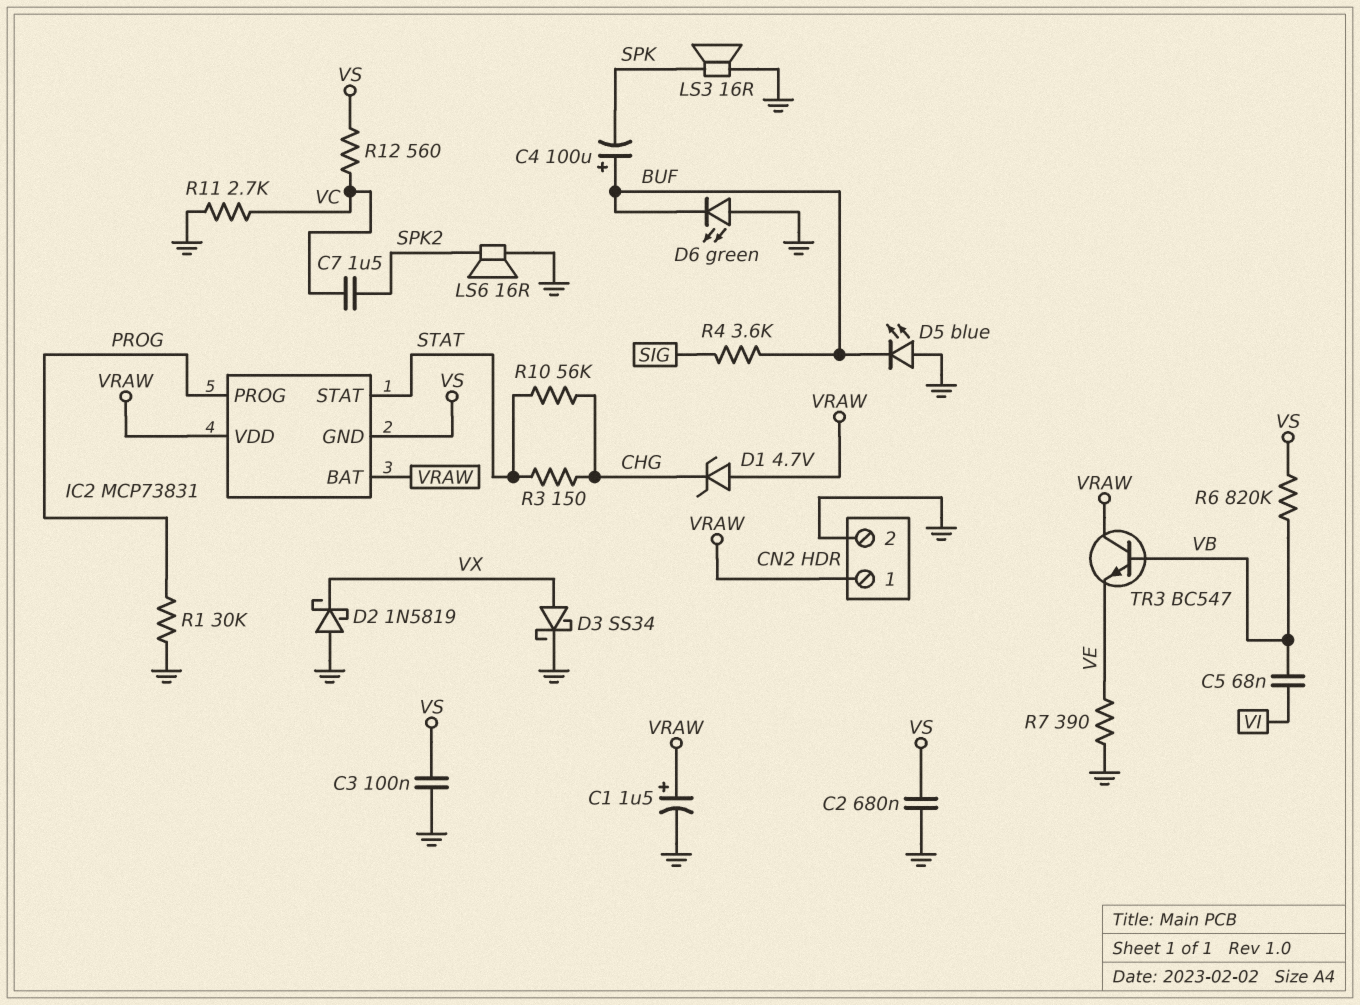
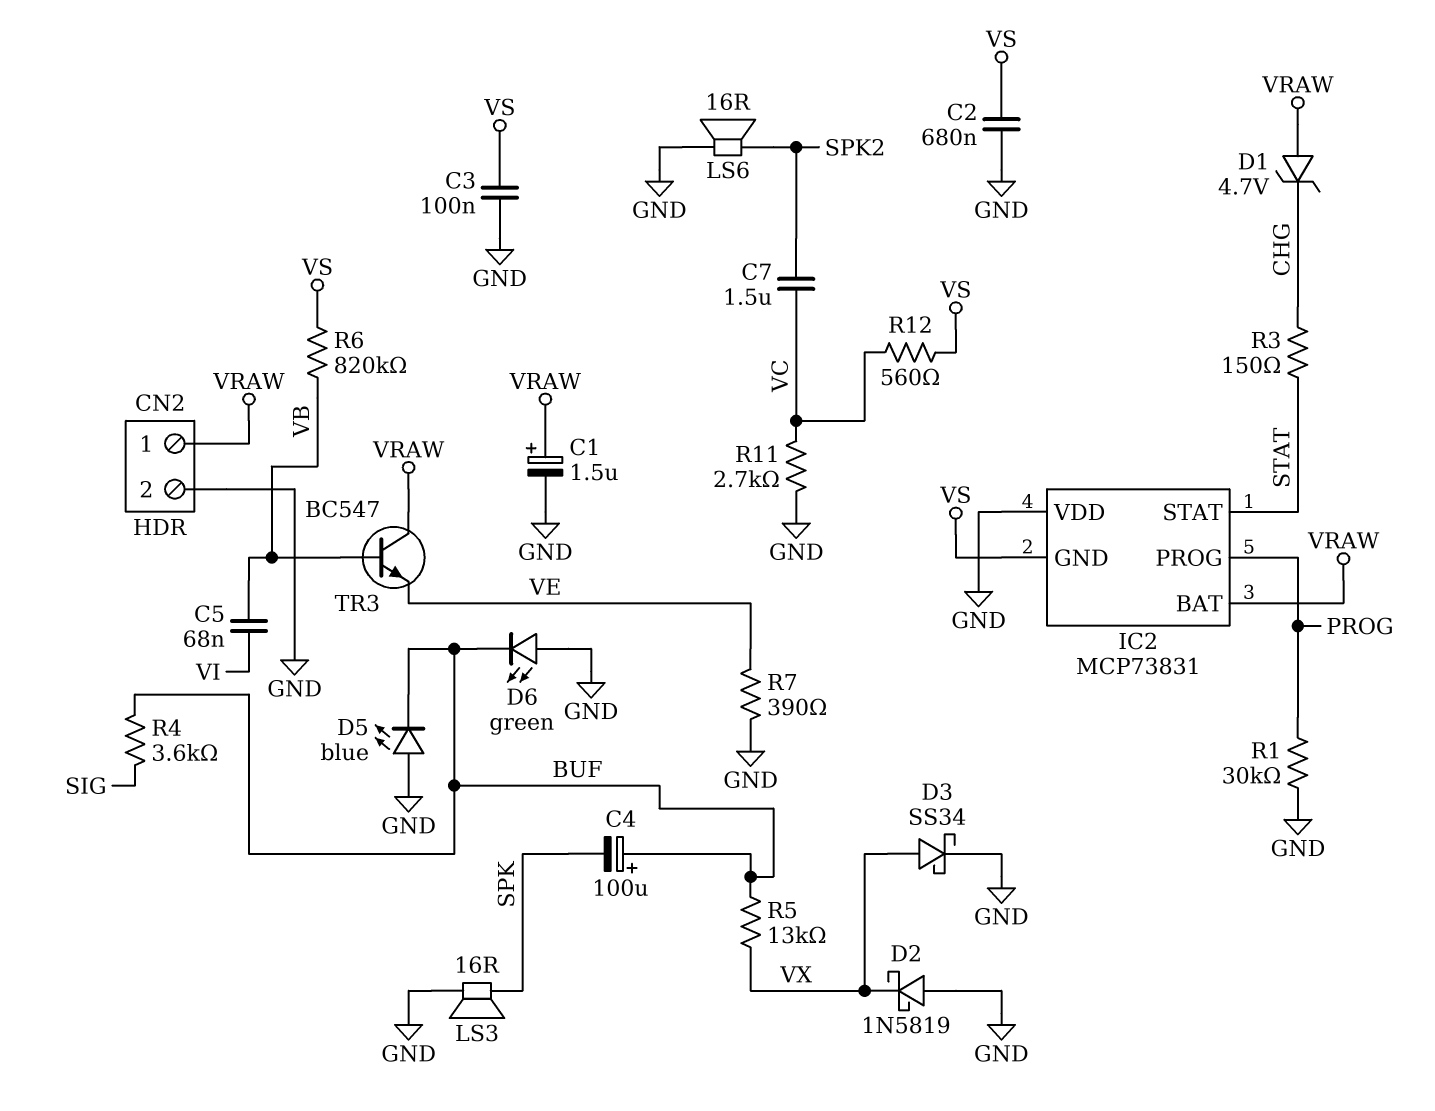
IC2 pin VDD: VRAW -> GND
R5: none -> 13k (BUF, VX)
R10: 56k (CHG, STAT) -> none

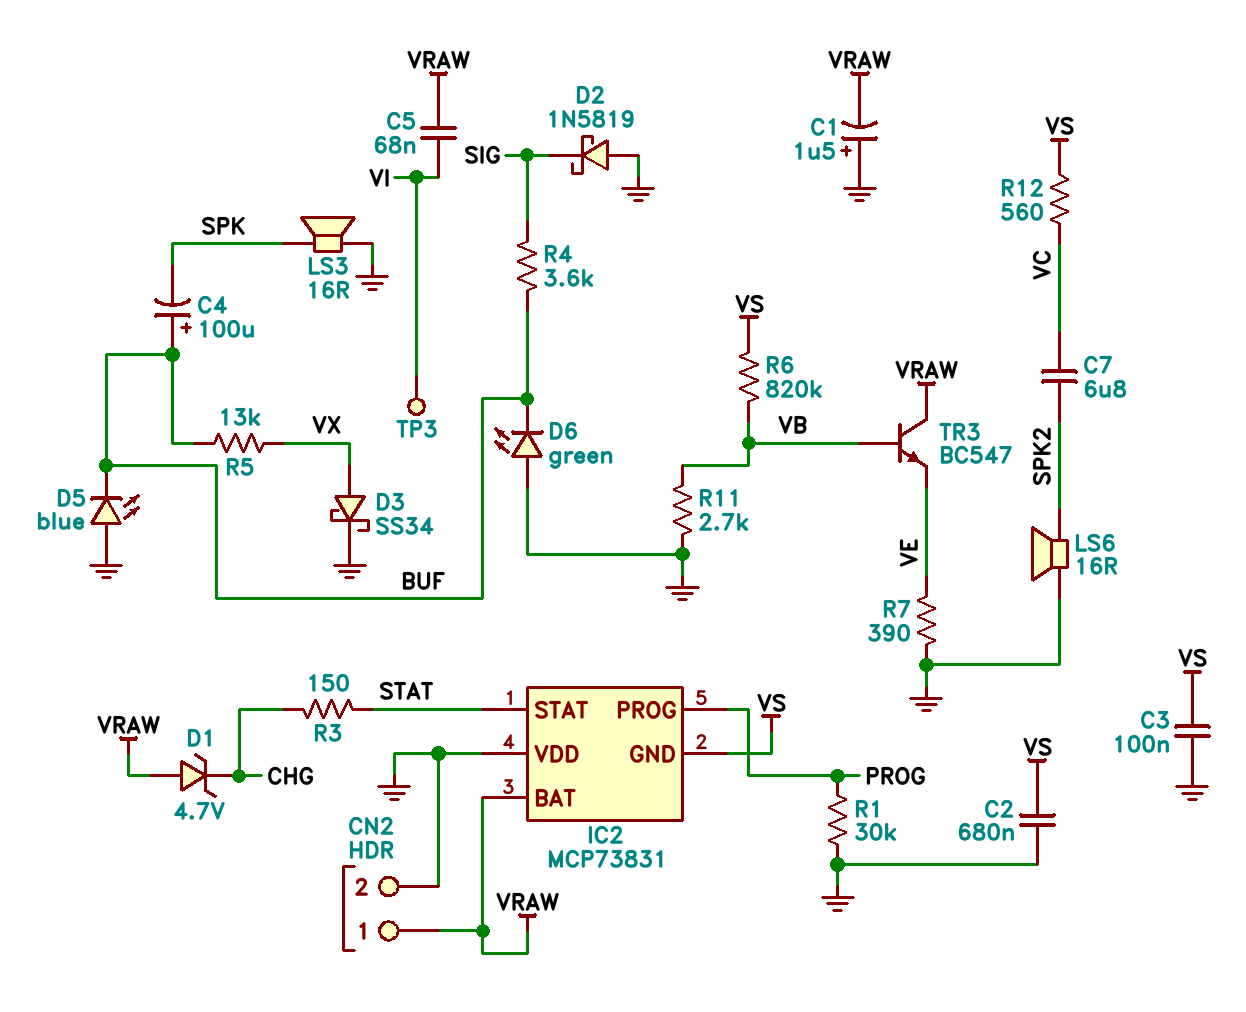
C1: 1.5uF (plus VRAW, minus GND) -> 1.5uF (plus GND, minus VRAW)
C5: 68nF (VB, VI) -> 68nF (VI, VRAW)
C7: 1.5uF (SPK2, VC) -> 6.8uF (SPK2, VC)
D2: schottky 1N5819 (A GND, K VX) -> schottky 1N5819 (A GND, K SIG)
R11: 2.7k (GND, VC) -> 2.7k (GND, VB)
TP3: none -> test point (VI)

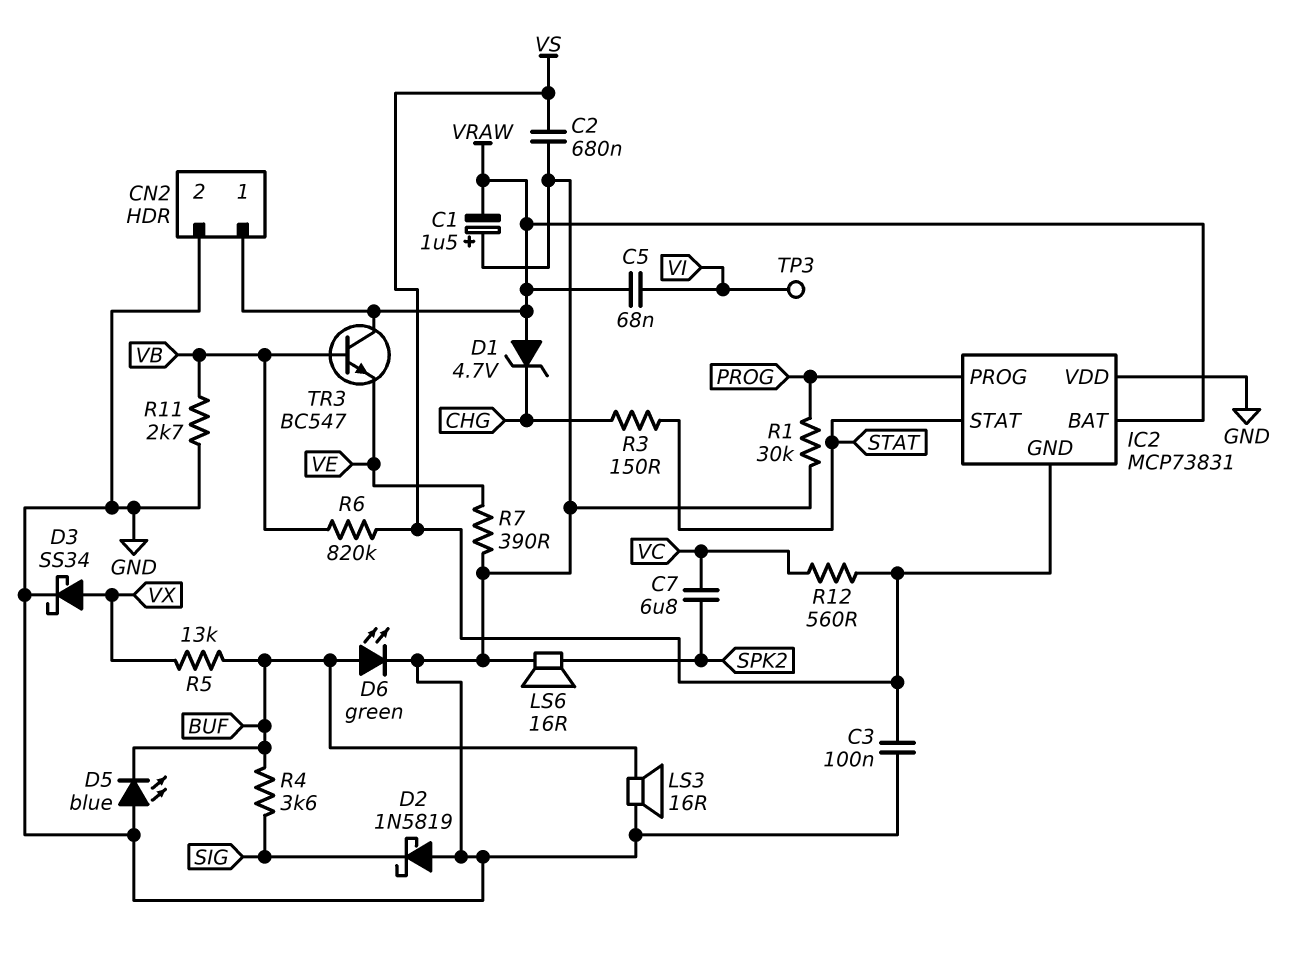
C4: 100uF (plus BUF, minus SPK) -> none
D6: LED green (A GND, K BUF) -> LED green (A BUF, K GND)
LS3: speaker 16R (GND, SPK) -> speaker 16R (BUF, GND)

